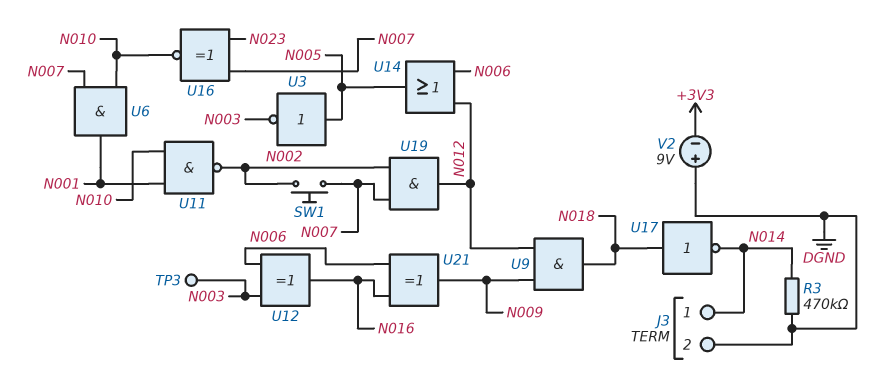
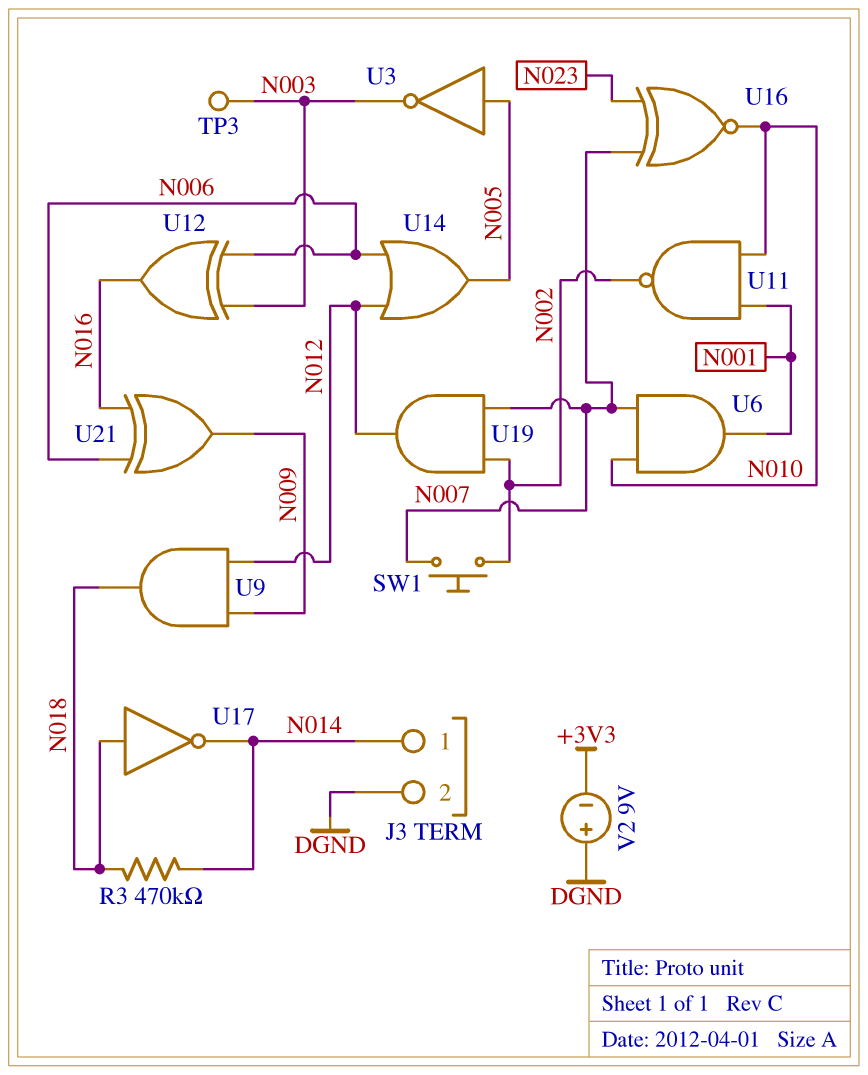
R3: 470k (DGND, N014) -> 470k (N014, N018)

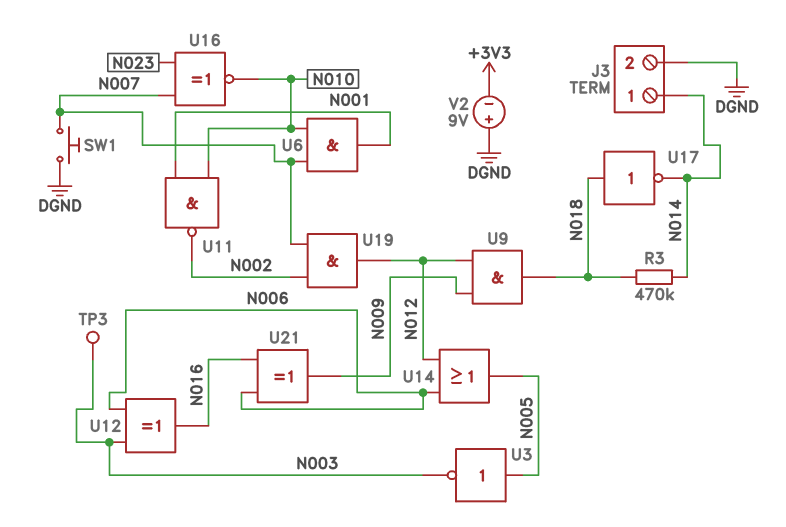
SW1: button (N002, N007) -> button (DGND, N007)

